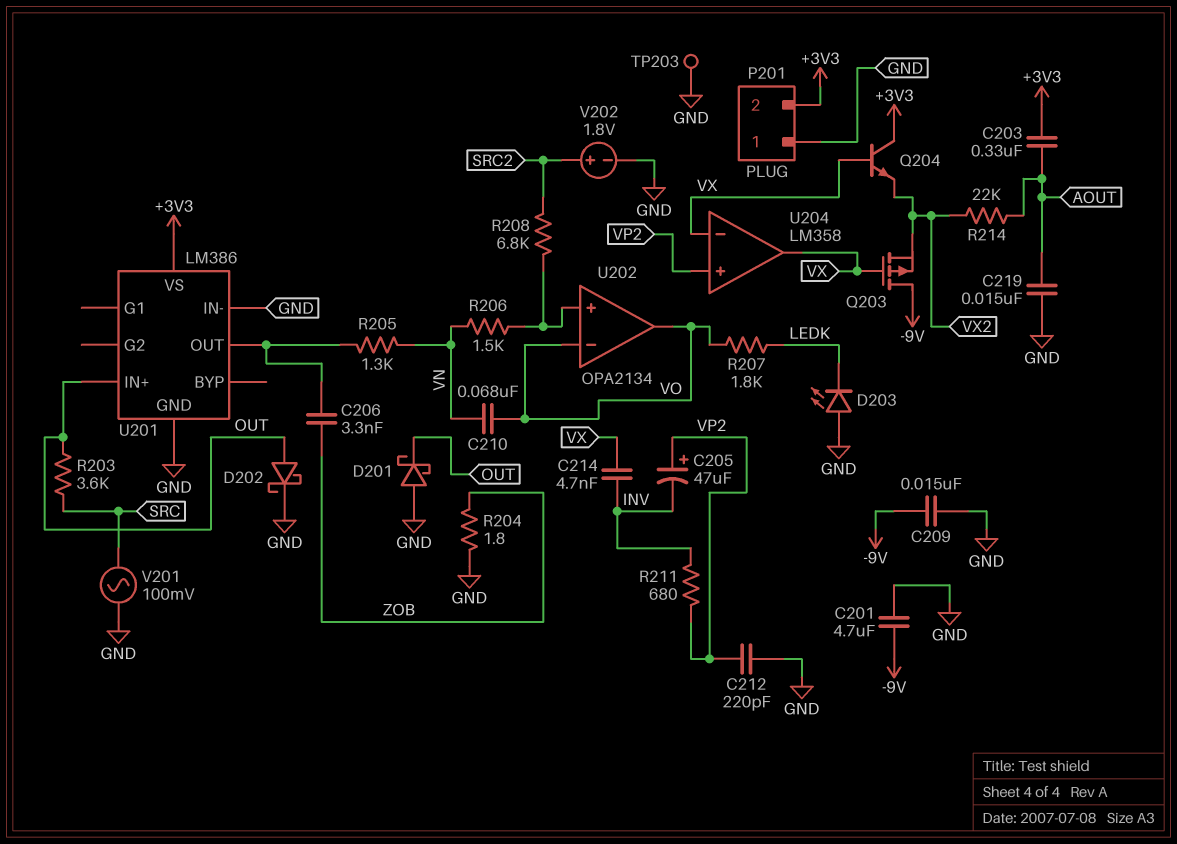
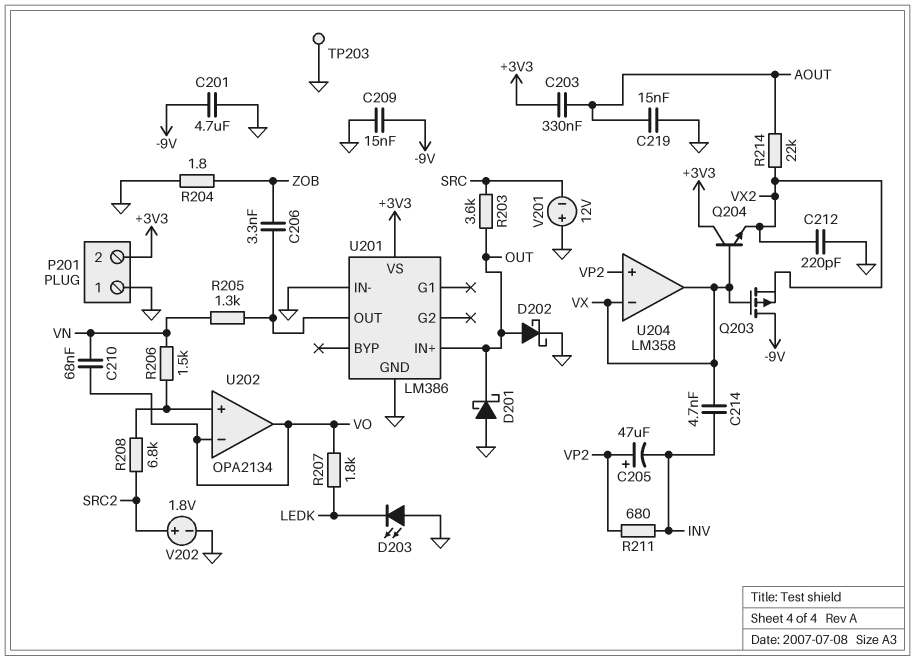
C212: 220pF (GND, VP2) -> 220pF (GND, VX2)
V201: AC 100mV (GND, SRC) -> 12V (plus GND, minus SRC)

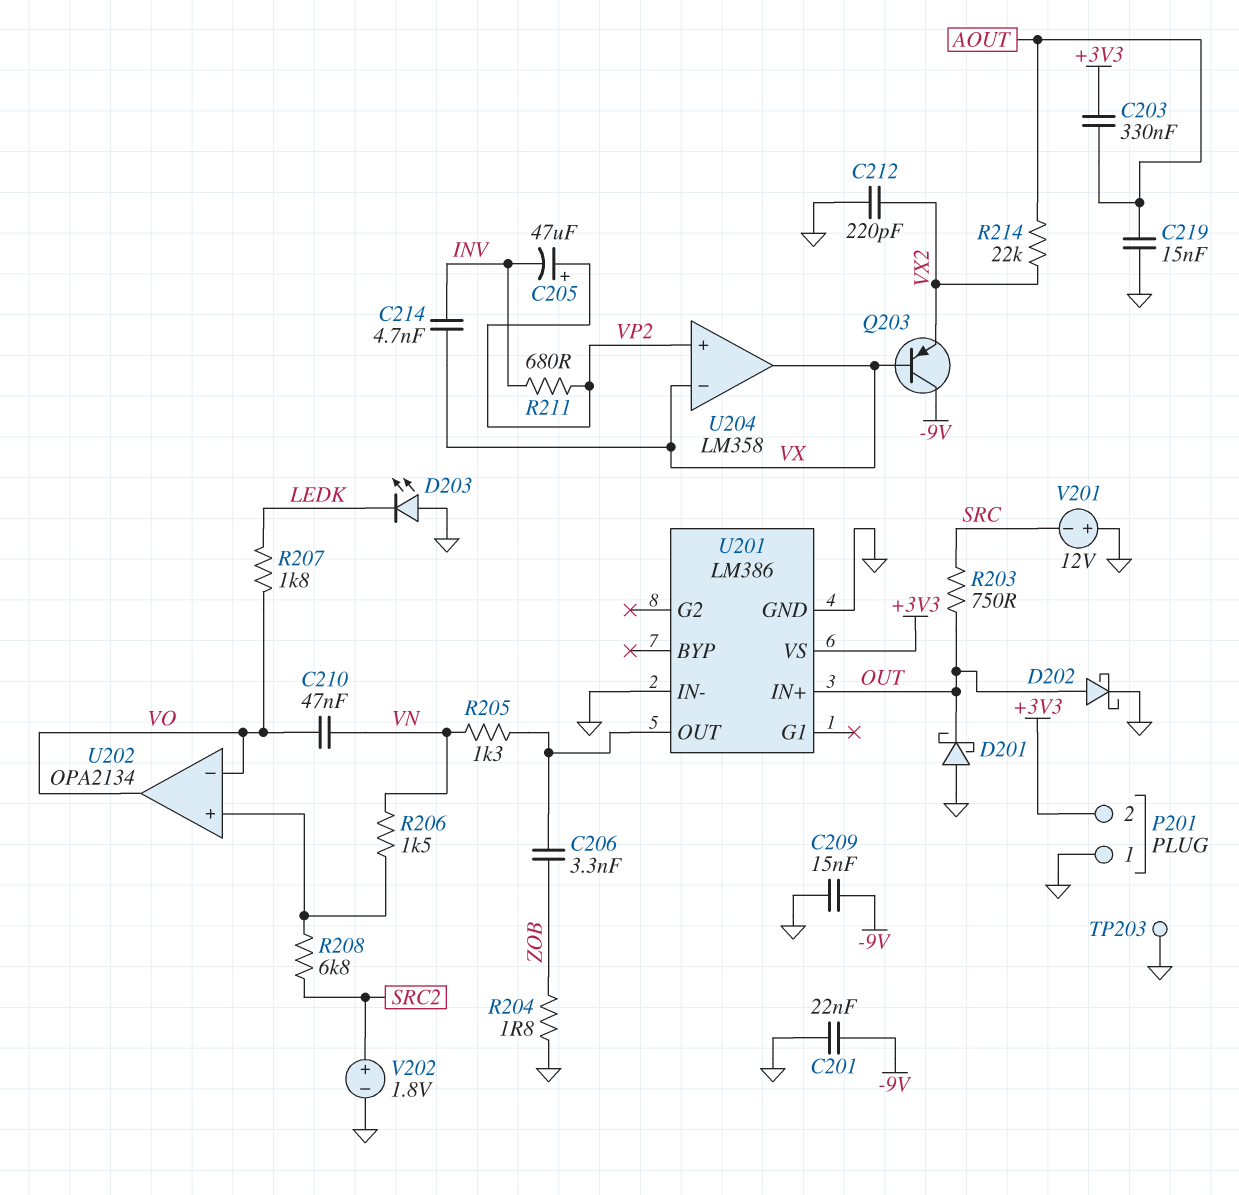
C201: 4.7uF (-9V, GND) -> 22nF (-9V, GND)
C210: 68nF (VN, VO) -> 47nF (VN, VO)
Q203: PMOS (G VX, D -9V, S VX2) -> PNP (B VX, C -9V, E VX2)
Q204: NPN (B VX, C +3V3, E VX2) -> none
R203: 3.6k (OUT, SRC) -> 750 (OUT, SRC)

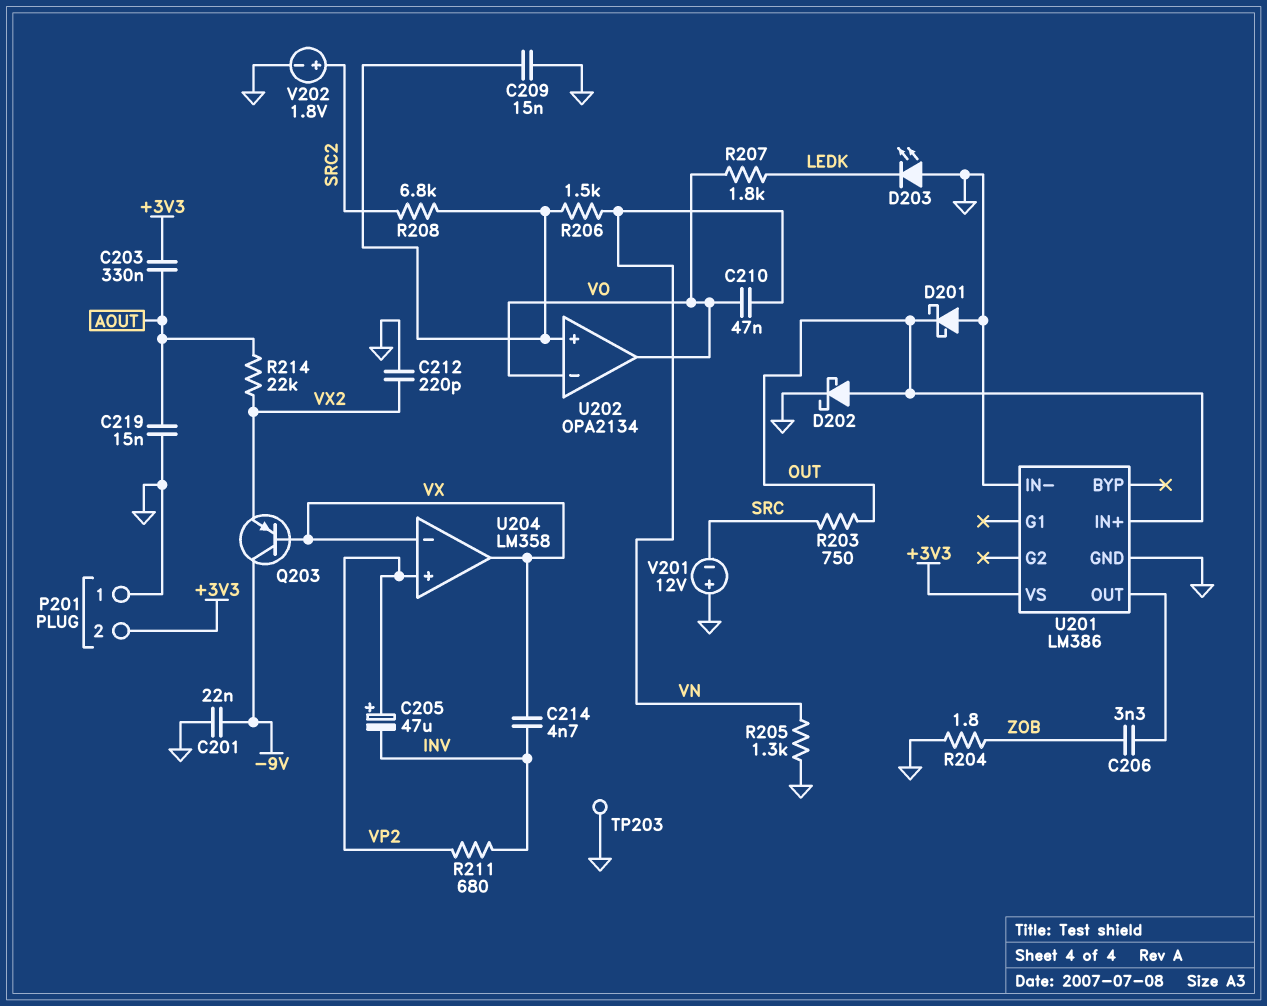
C209: 15nF (-9V, GND) -> 15nF (GND, U202/in+)
R205: 1.3k (U201/OUT, VN) -> 1.3k (GND, VN)

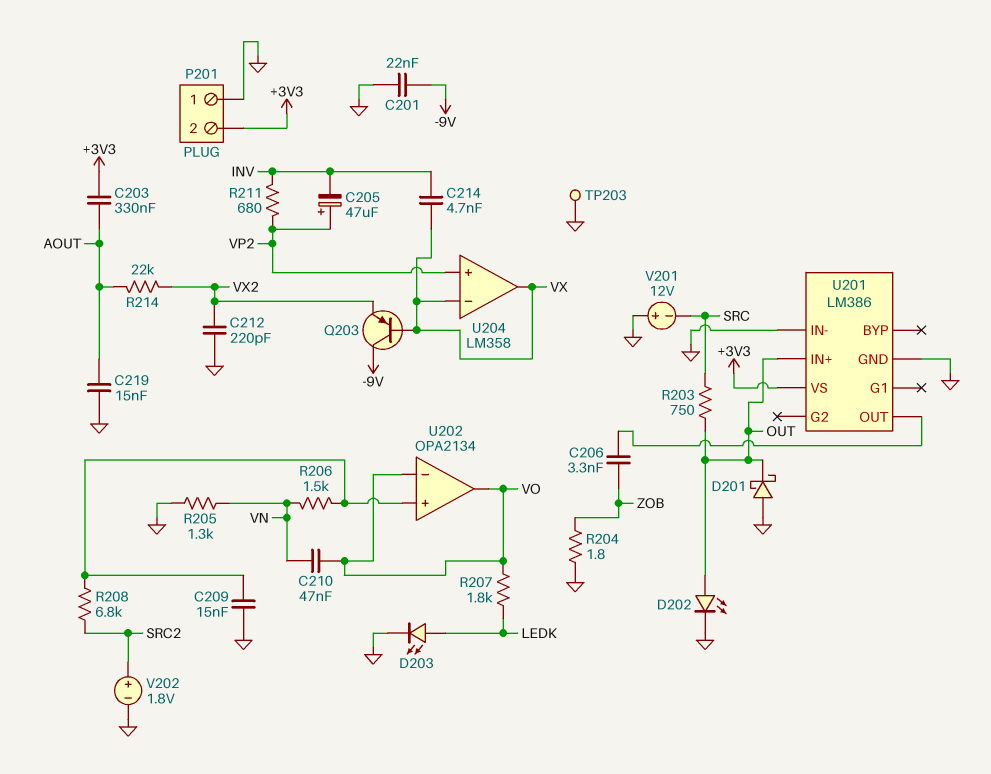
D202: schottky (A OUT, K GND) -> LED (A OUT, K GND)
D203: LED (A GND, K LEDK) -> LED (A LEDK, K GND)

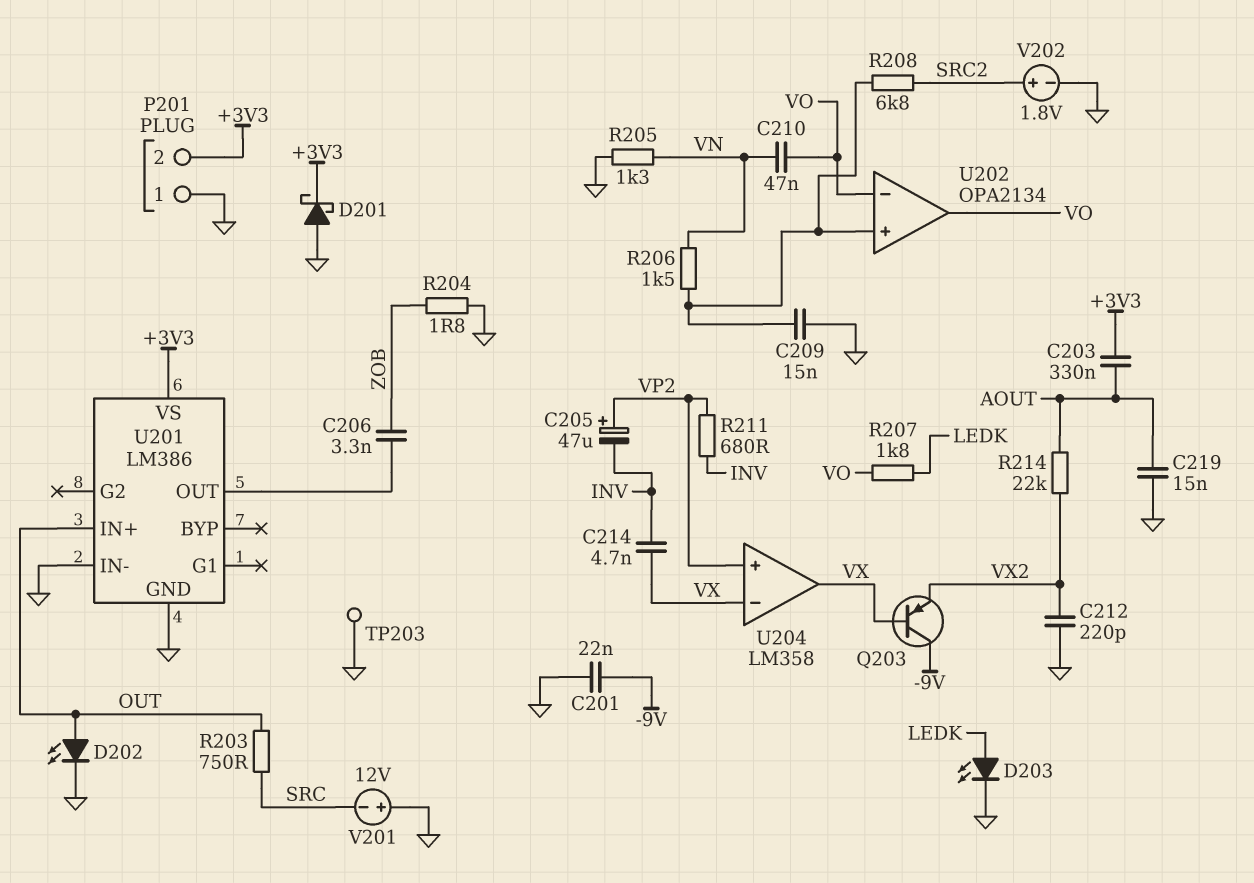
D201: schottky (A GND, K OUT) -> schottky (A GND, K +3V3)

